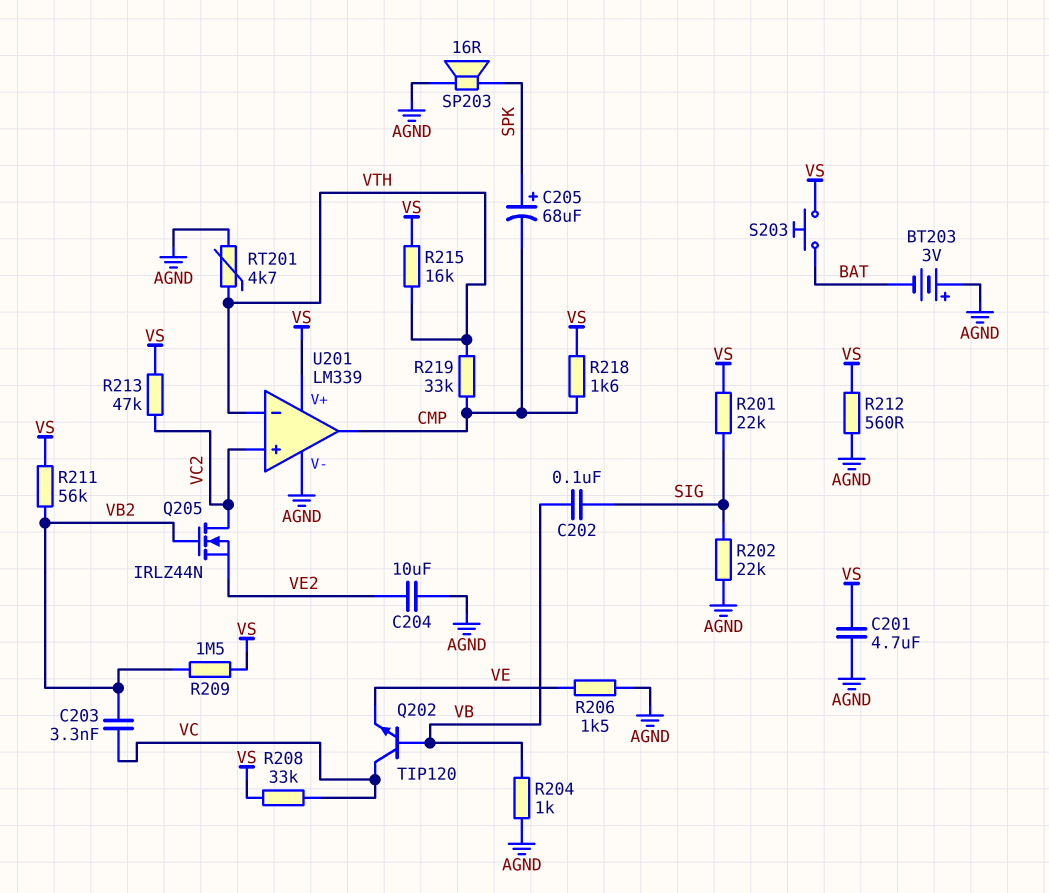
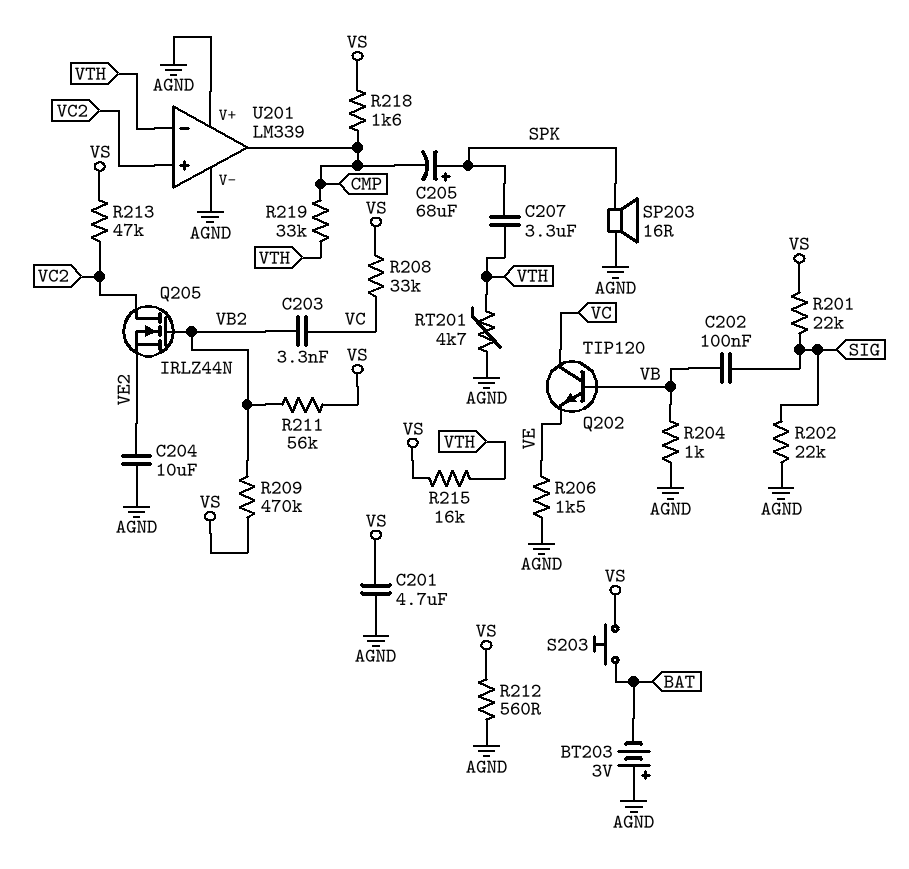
C207: none -> 3.3uF (SPK, VTH)
R209: 1.5M (VB2, VS) -> 470k (VB2, VS)
U201 pin V+: VS -> AGND

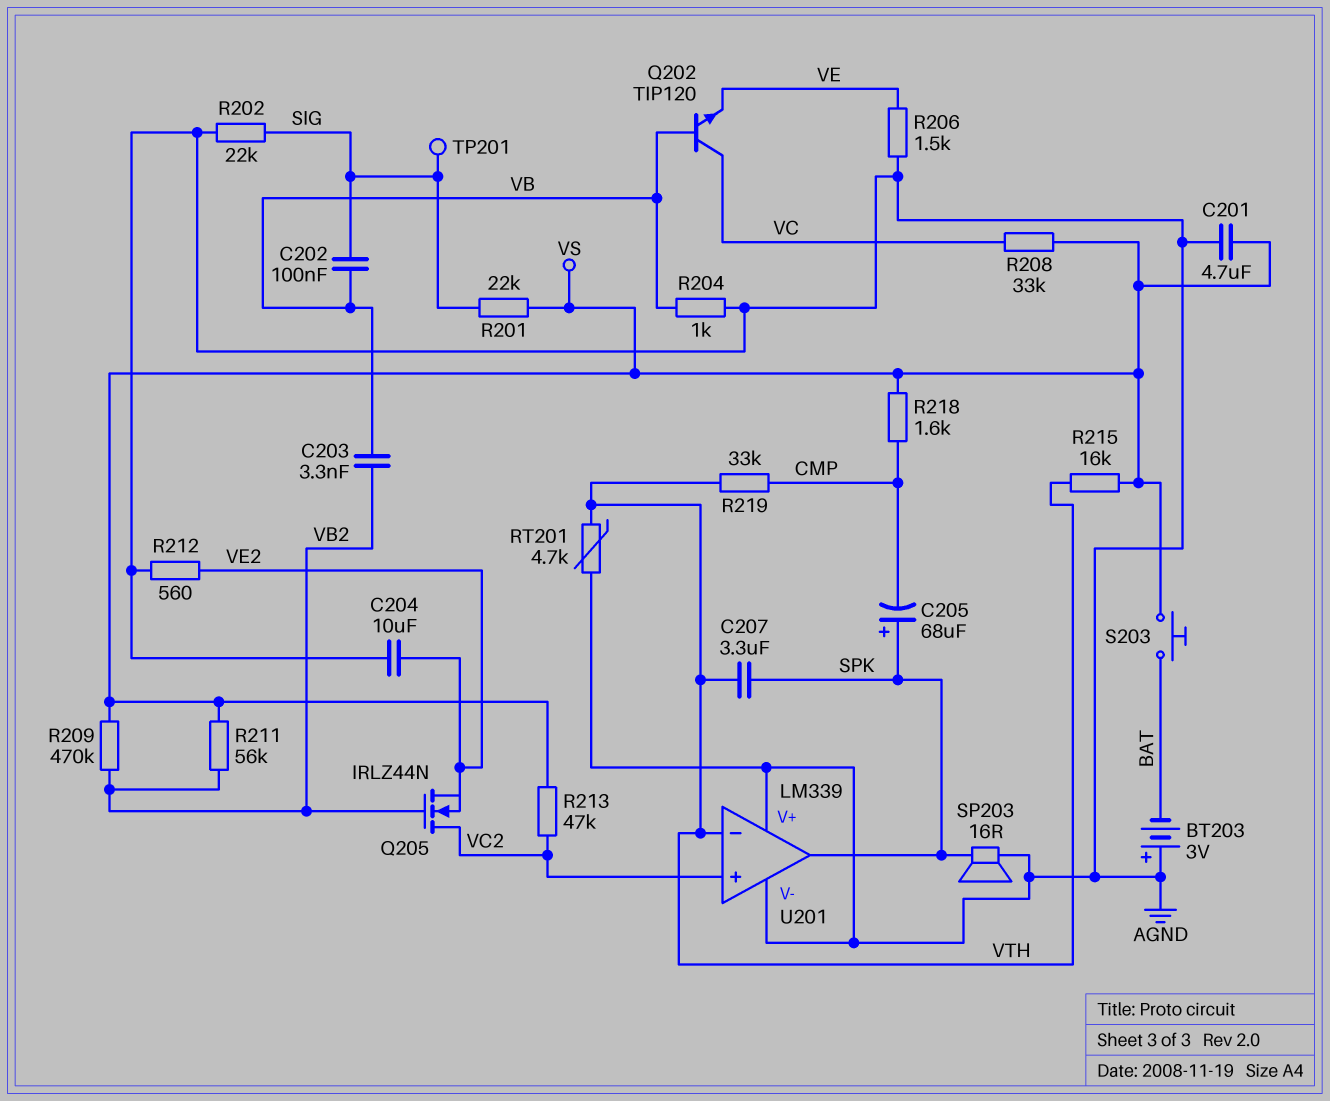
C203: 3.3nF (VB2, VC) -> 3.3nF (VB, VB2)
R212: 560 (AGND, VS) -> 560 (AGND, VE2)
TP201: none -> test point (SIG)
U201 pin out: CMP -> SPK

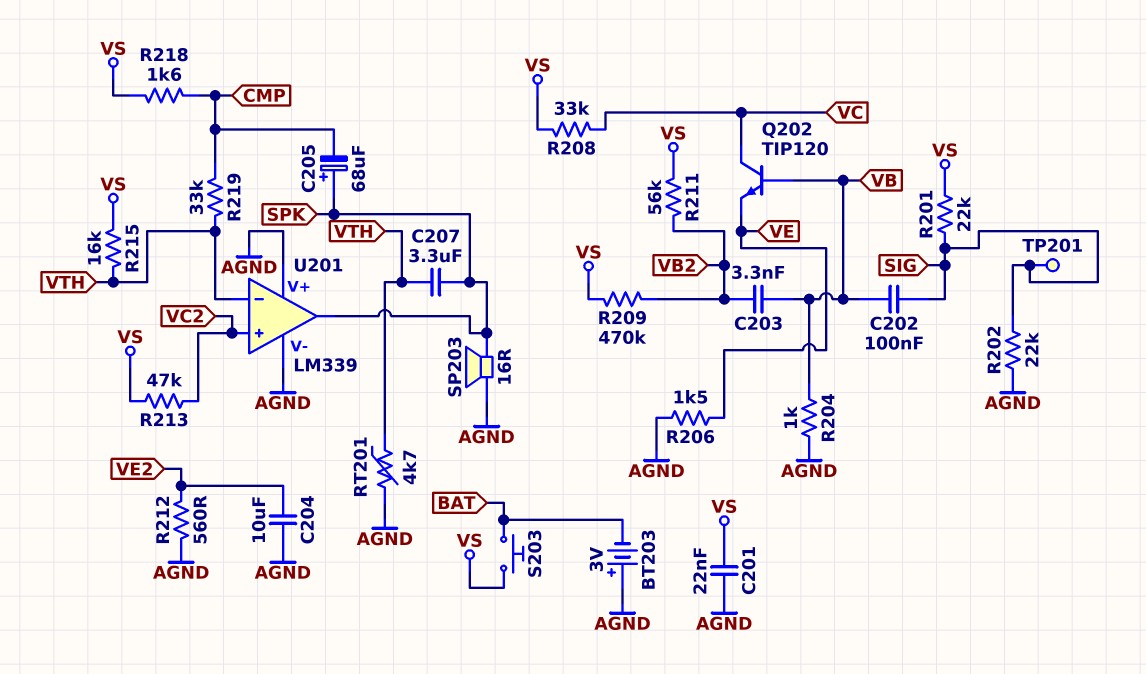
C201: 4.7uF (AGND, VS) -> 22nF (AGND, VS)
Q205: NMOS IRLZ44N (G VB2, D VC2, S VE2) -> none

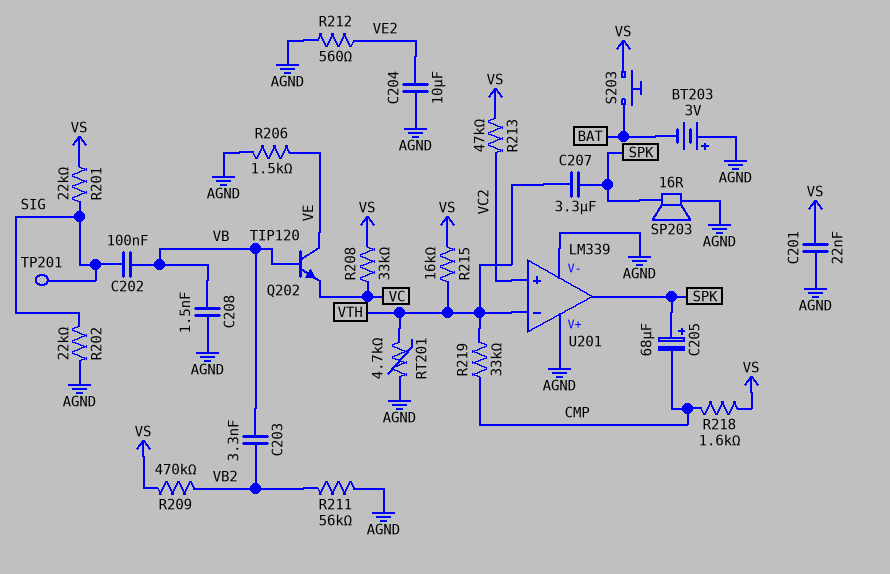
C208: none -> 1.5nF (AGND, VB)
Q202: NPN TIP120 (B VB, C VC, E VE) -> NPN TIP120 (B VB, C VE, E VC)
R204: 1k (AGND, VB) -> none
R211: 56k (VB2, VS) -> 56k (AGND, VB2)

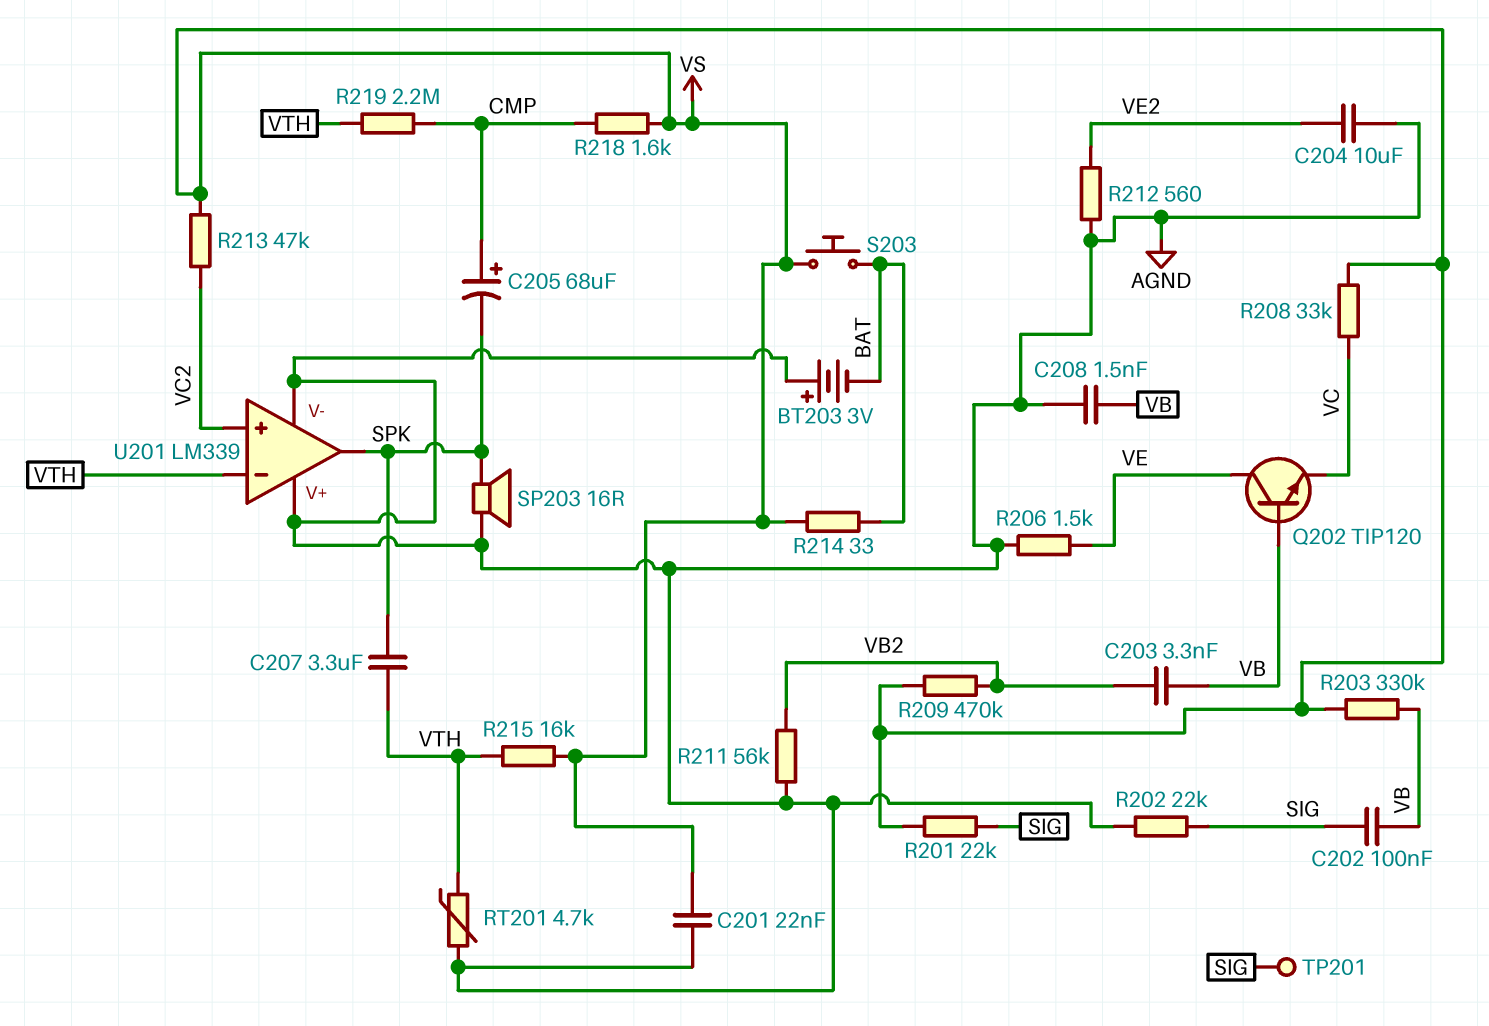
C205: 68uF (plus SPK, minus CMP) -> 68uF (plus CMP, minus SPK)
R203: none -> 330k (VB, VS)
R214: none -> 33 (BAT, VS)
R219: 33k (CMP, VTH) -> 2.2M (CMP, VTH)

